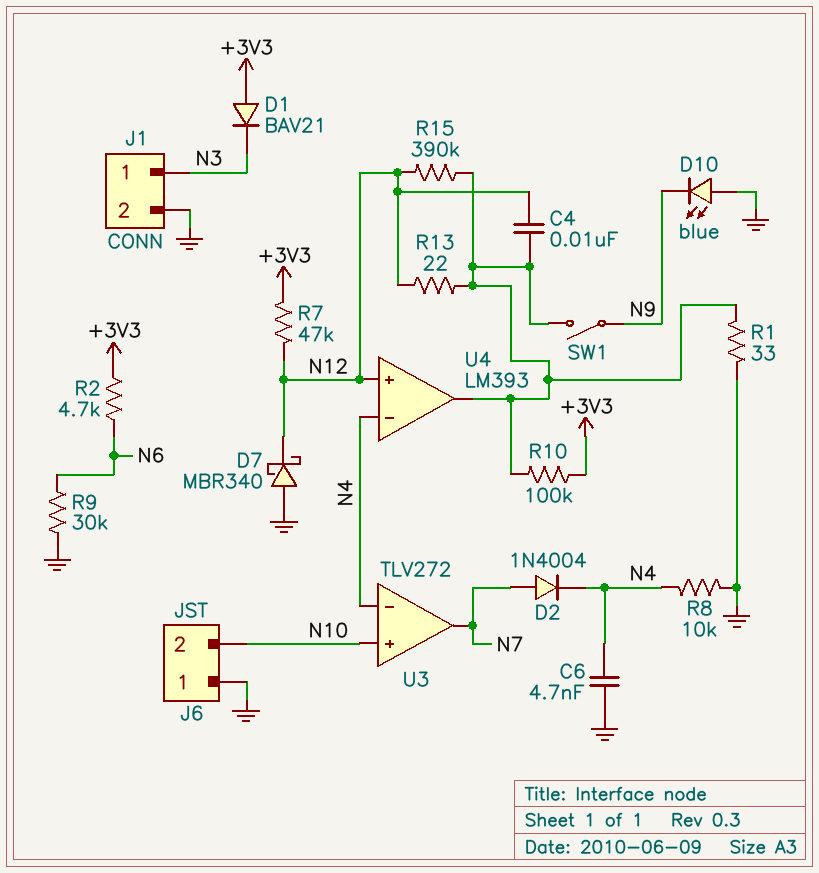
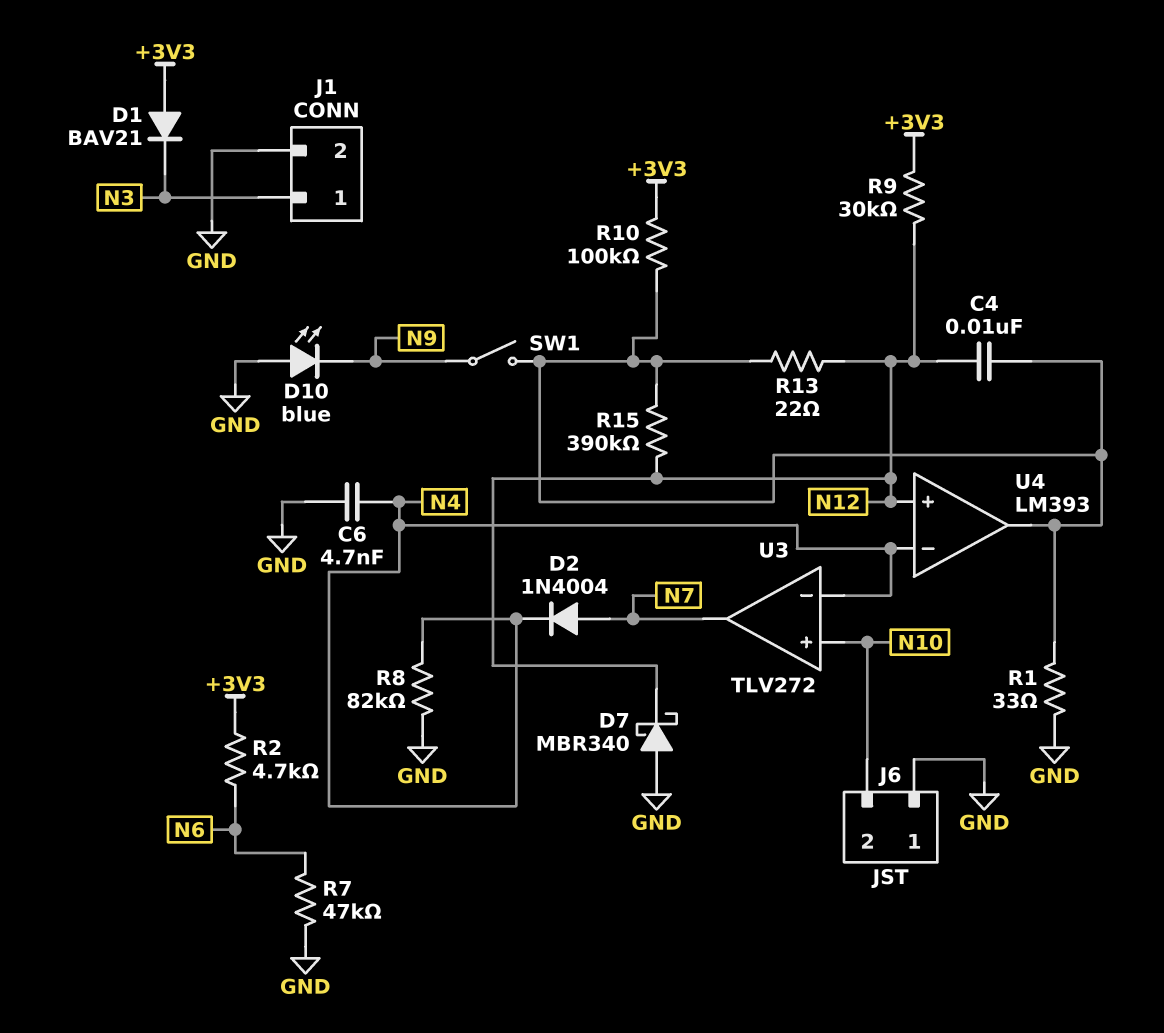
R7: 47k (+3V3, N12) -> 47k (GND, N6)
R8: 10k (GND, N4) -> 82k (GND, N4)
R9: 30k (GND, N6) -> 30k (+3V3, N12)

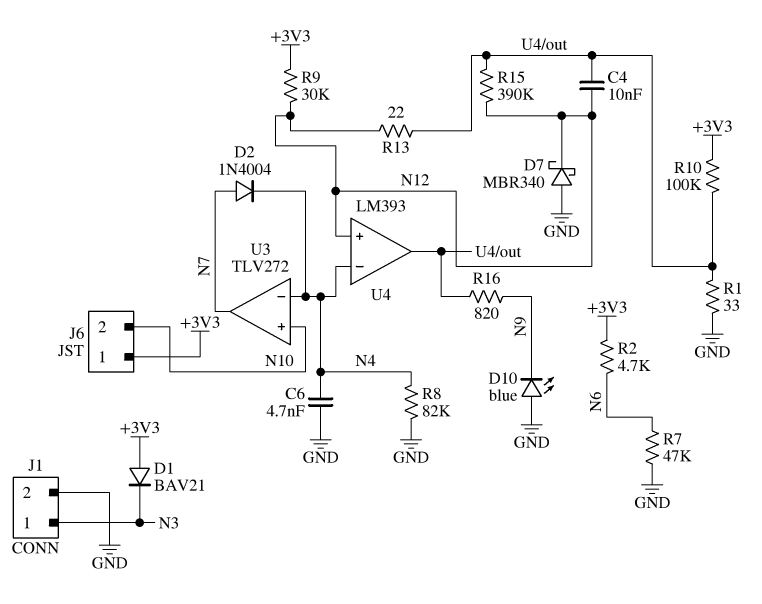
J6 pin 1: GND -> +3V3
R16: none -> 820 (N9, U4/out)
SW1: switch (N9, U4/out) -> none

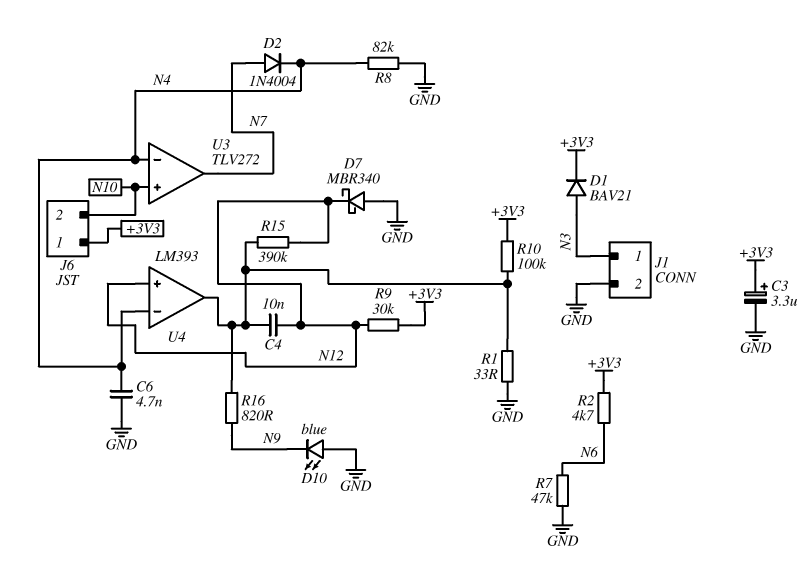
C3: none -> 3.3uF (plus +3V3, minus GND)
D1: diode BAV21 (A +3V3, K N3) -> diode BAV21 (A N3, K +3V3)
R13: 22 (N12, U4/out) -> none

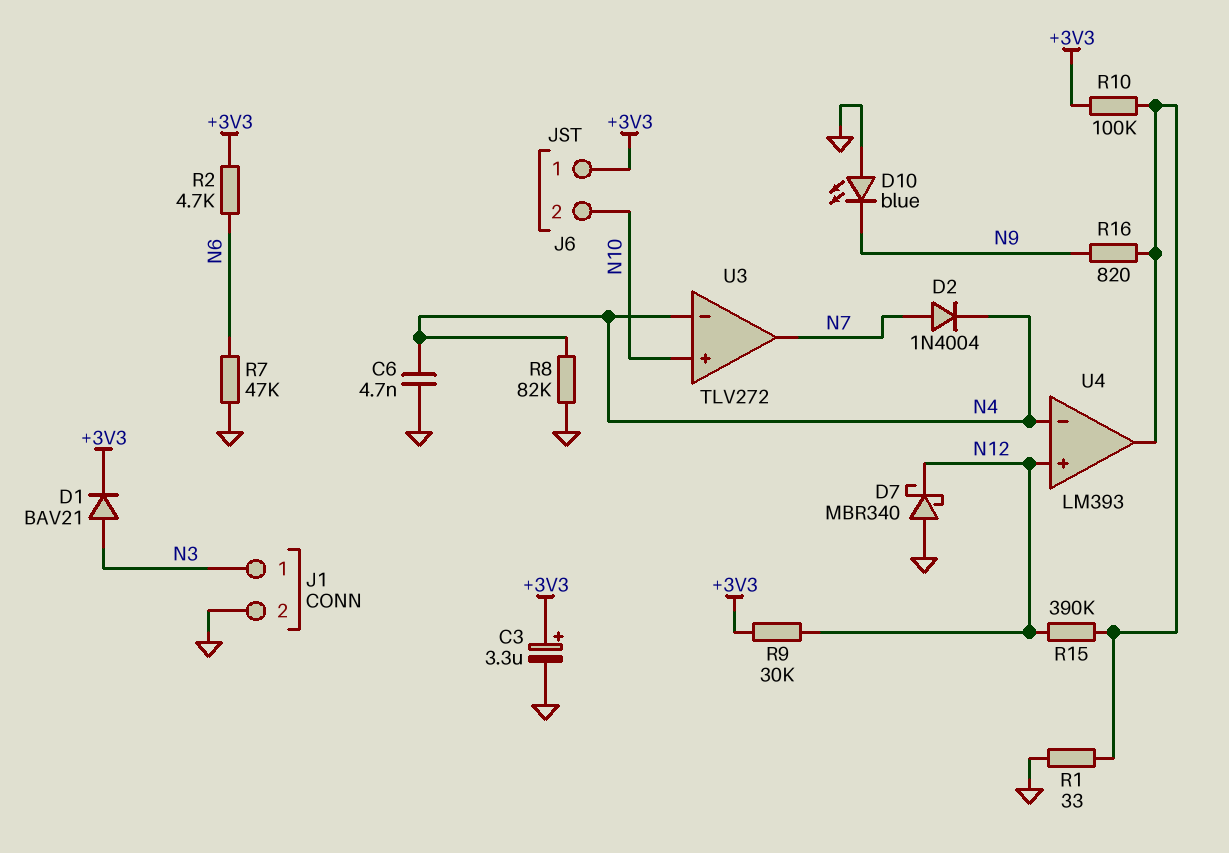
C4: 10nF (N12, U4/out) -> none

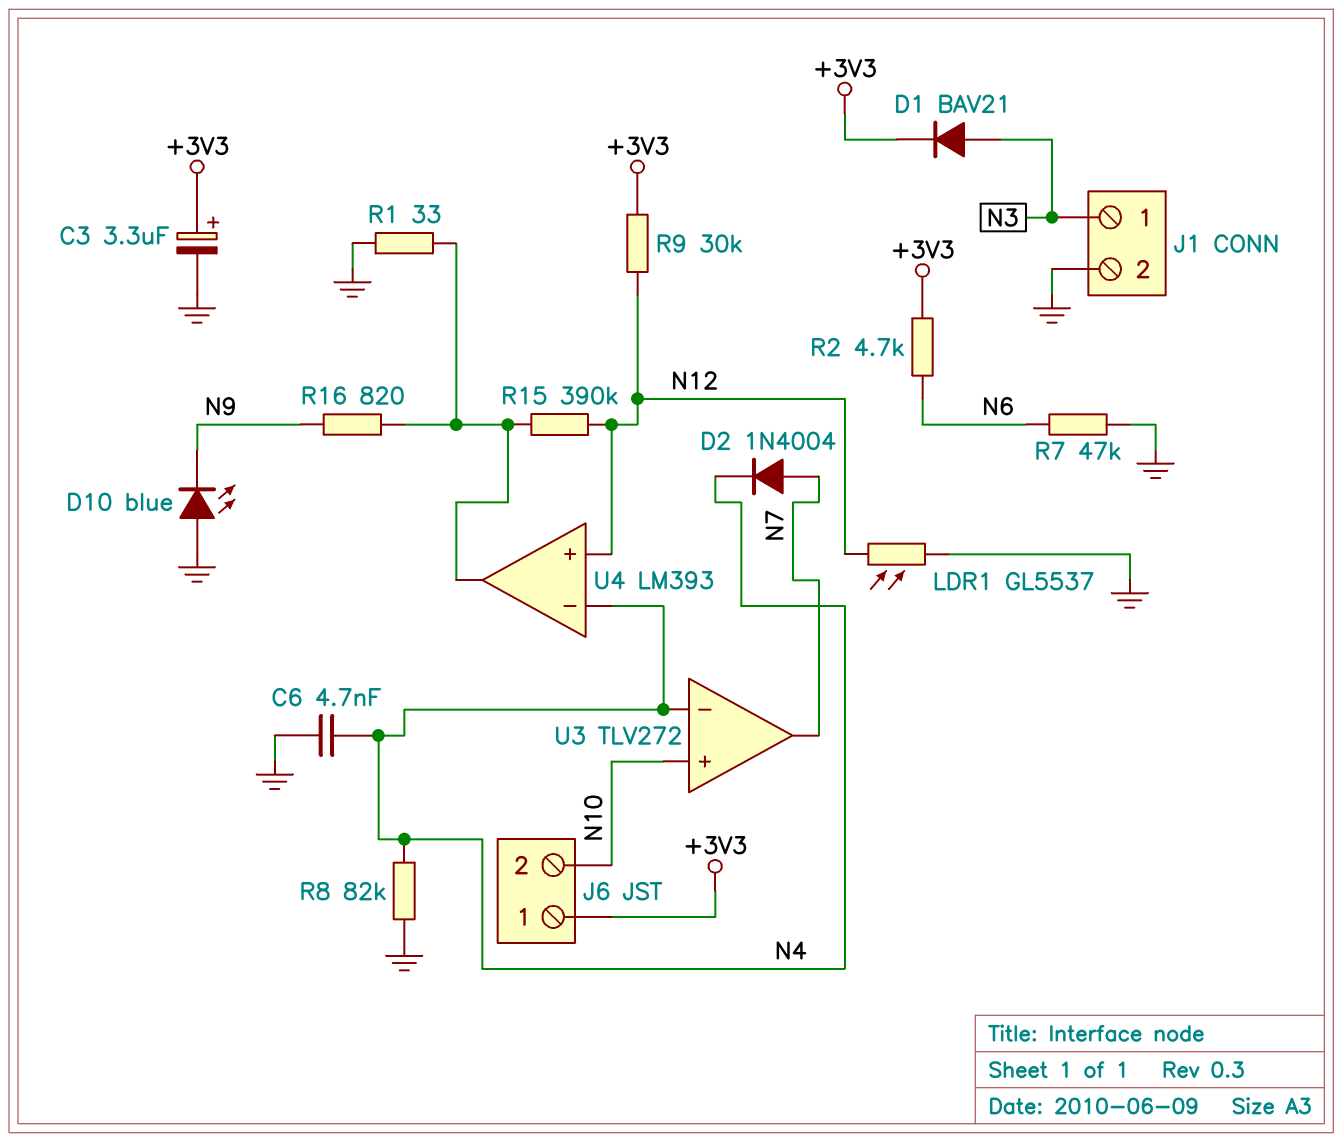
D7: schottky MBR340 (A GND, K N12) -> none
LDR1: none -> GL5537 (GND, N12)
R10: 100k (+3V3, U4/out) -> none

